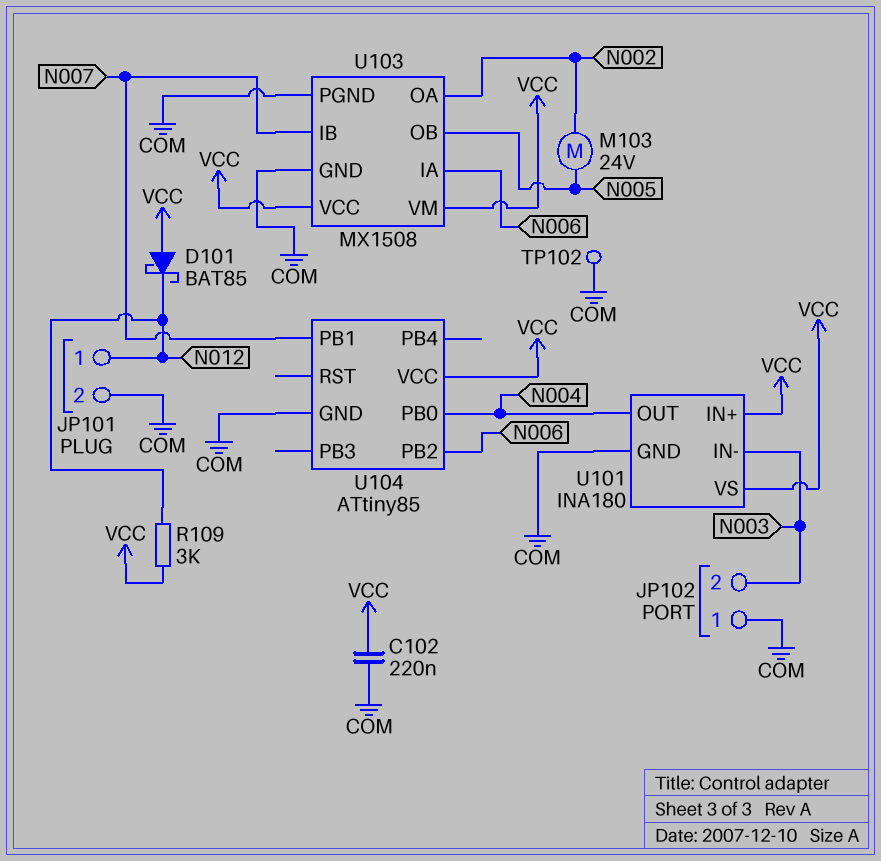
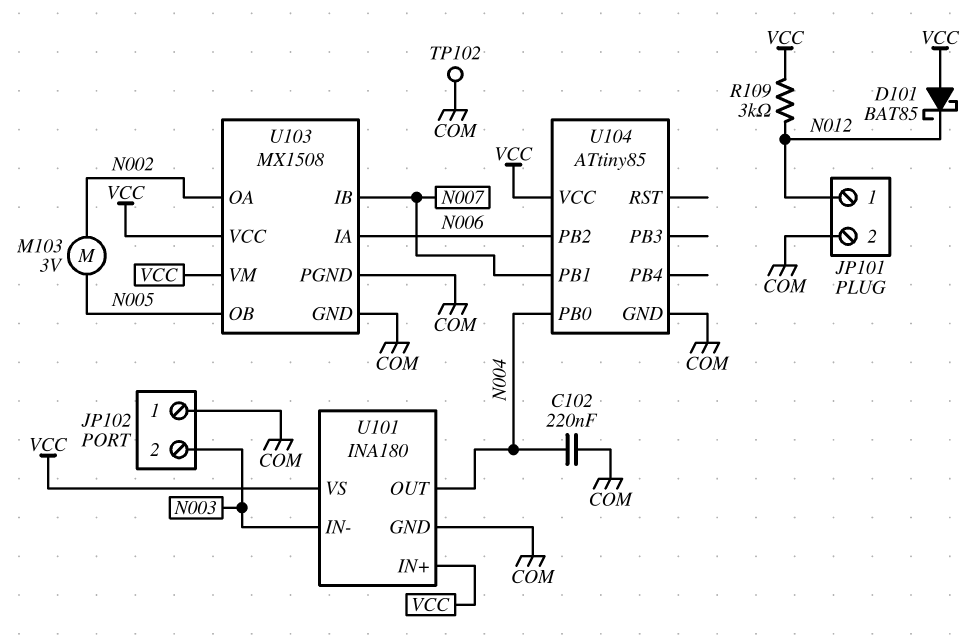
C102: 220nF (COM, VCC) -> 220nF (COM, N004)
M103: motor 24V (N002, N005) -> motor 3V (N002, N005)

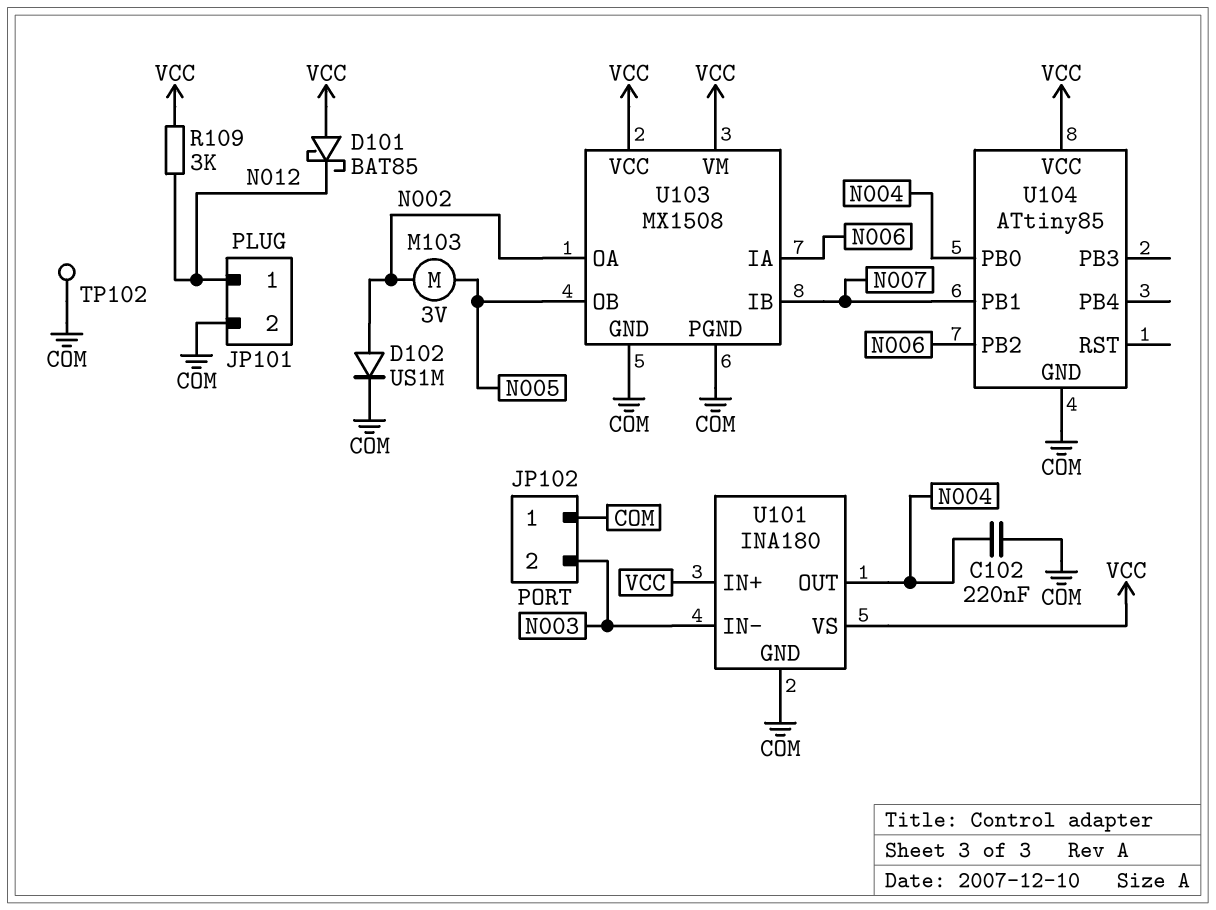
D102: none -> diode US1M (A N002, K COM)

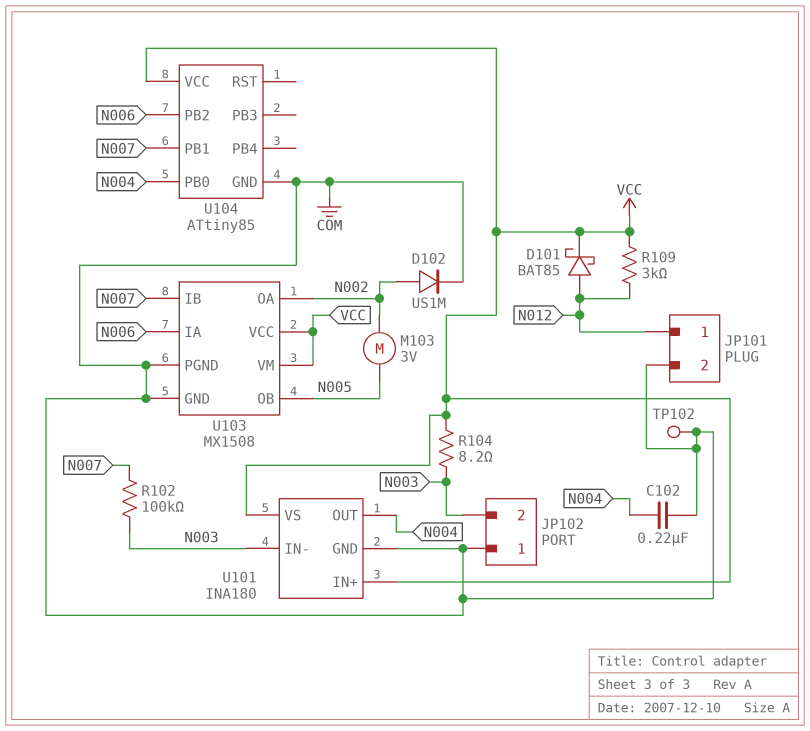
D101: schottky BAT85 (A VCC, K N012) -> schottky BAT85 (A N012, K VCC)
R102: none -> 100k (N003, N007)
R104: none -> 8.2 (N003, VCC)

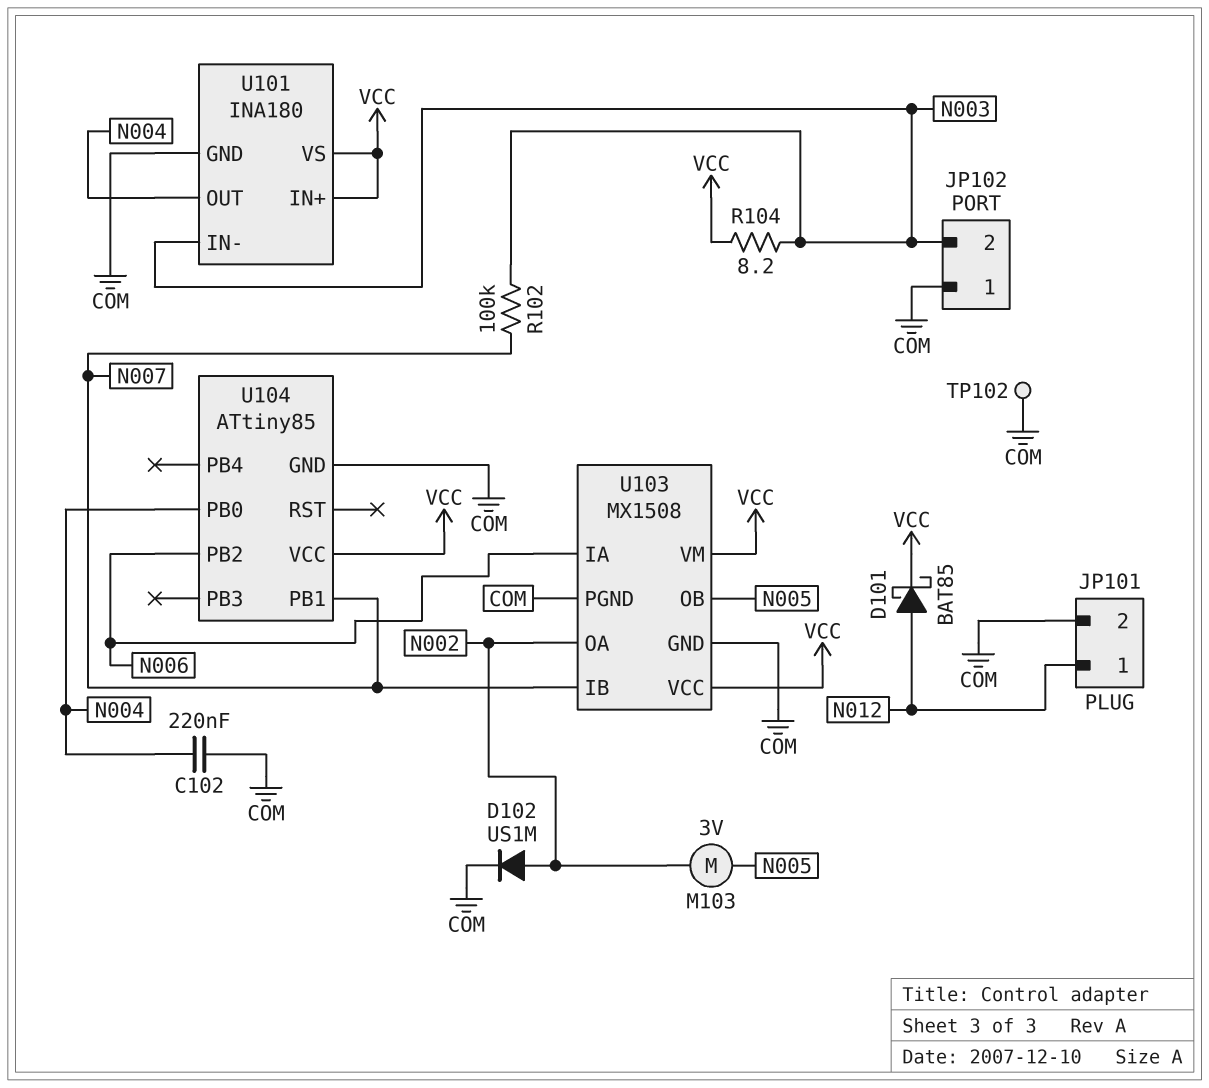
R109: 3k (N012, VCC) -> none

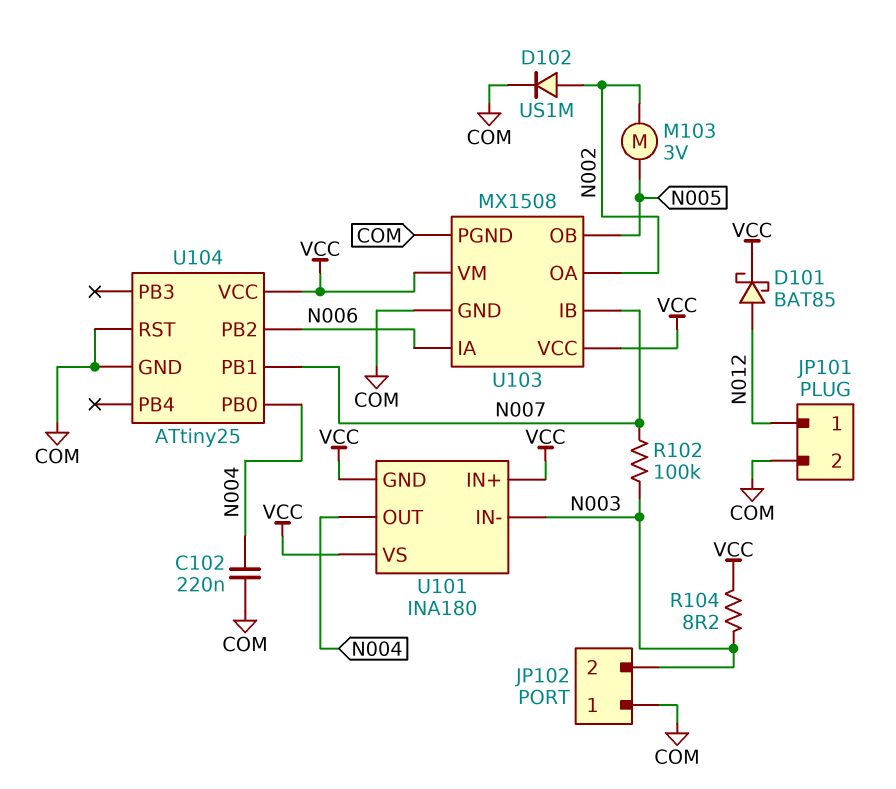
TP102: test point (COM) -> none
U101 pin GND: COM -> VCC
U104: ATtiny85 -> ATtiny25
U104 pin RST: none -> COM

